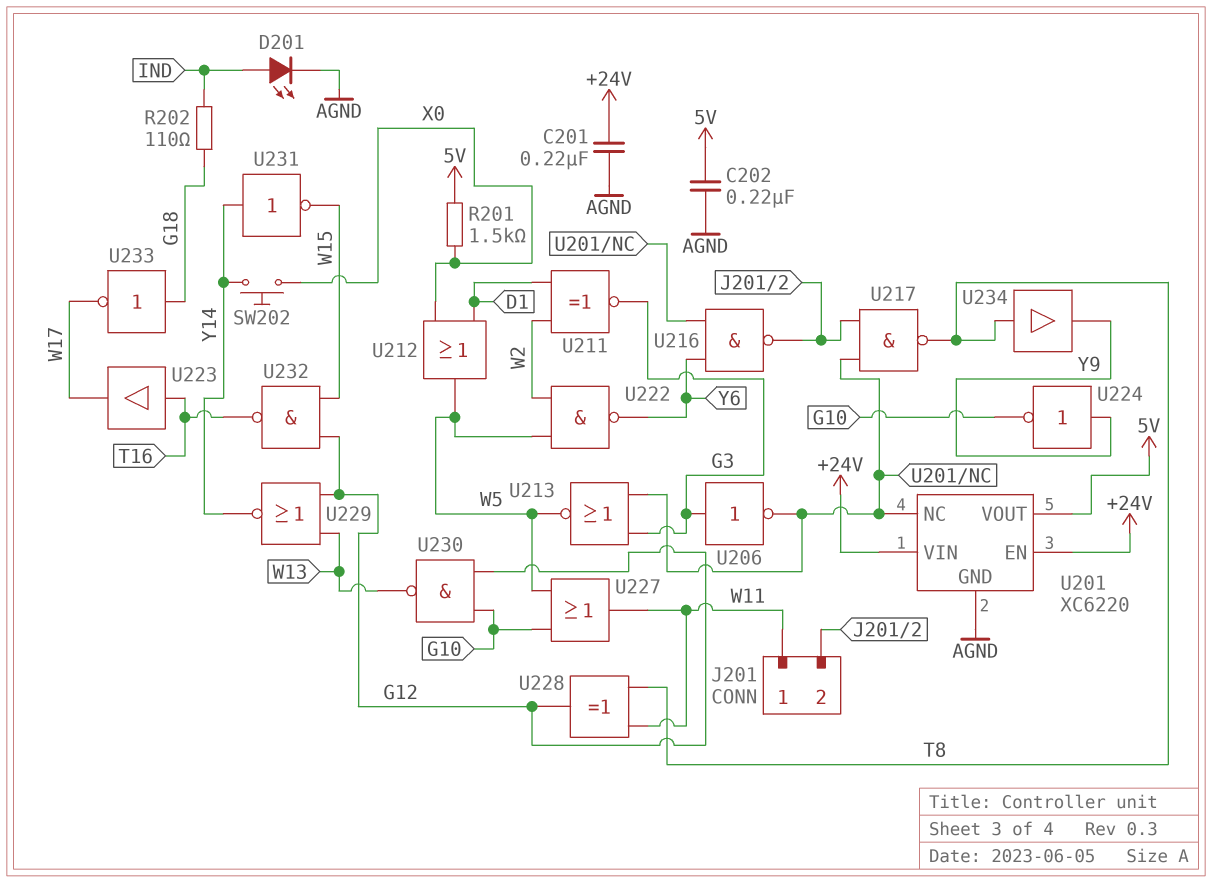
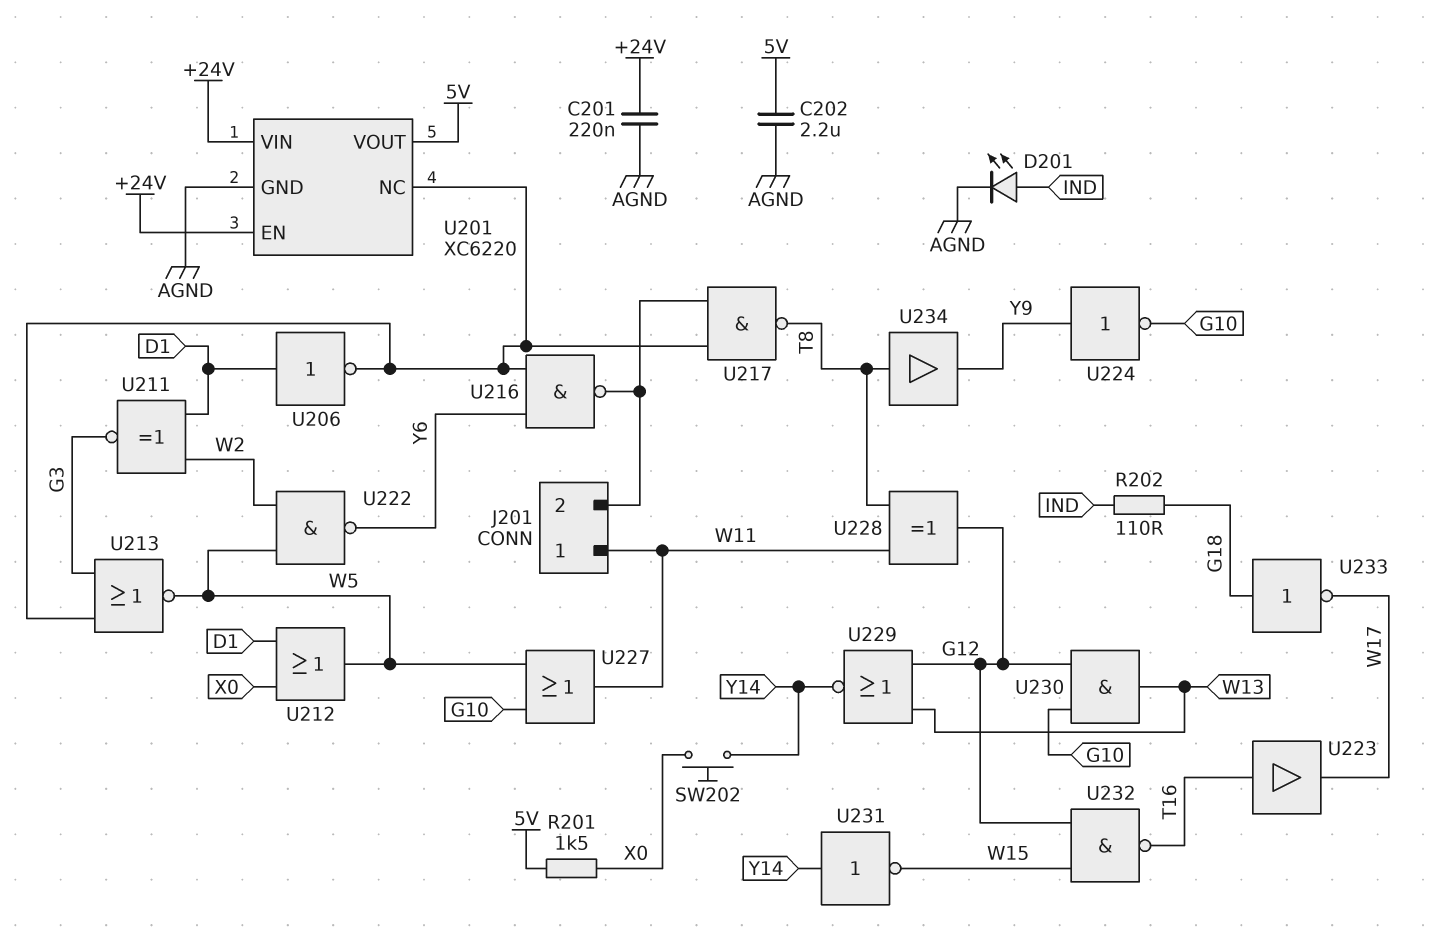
C202: 220nF (5V, AGND) -> 2.2uF (5V, AGND)
U206: NOT (in G3, out U201/NC) -> NOT (in D1, out U201/NC)
U230: NAND (in G10, in G12, out W13) -> AND (in G10, in G12, out W13)

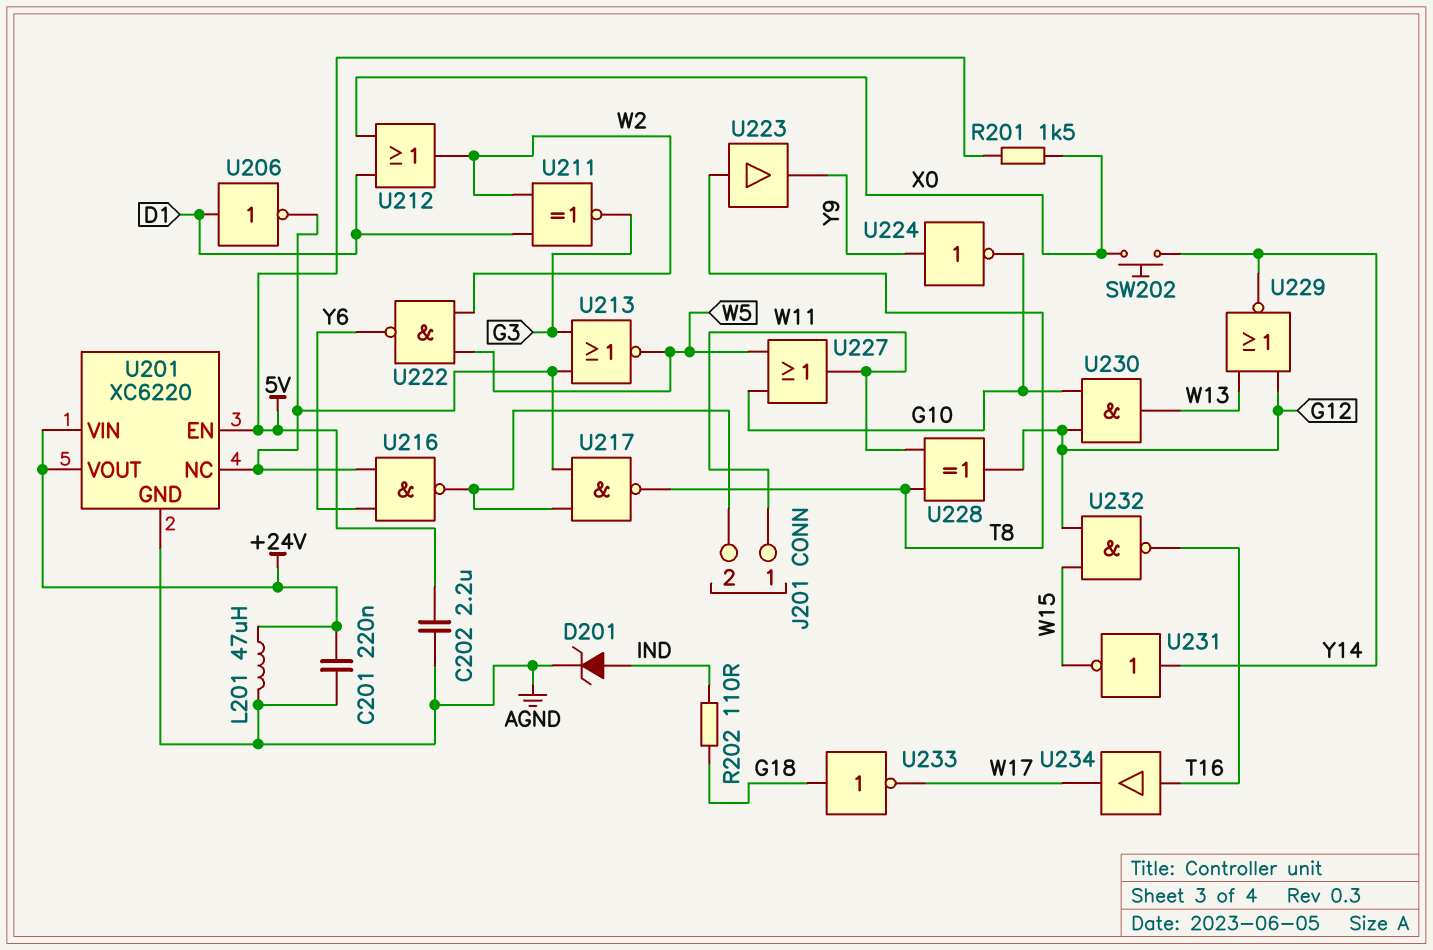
D201: LED (A IND, K AGND) -> zener (A IND, K AGND)
L201: none -> 47uH (+24V, AGND)
U201 pin EN: +24V -> 5V
U201 pin VOUT: 5V -> +24V
U212: OR (in D1, in X0, out W5) -> OR (in D1, in X0, out W2)
U223: buffer (in T16, out W17) -> buffer (in T8, out Y9)
U234: buffer (in T8, out Y9) -> buffer (in T16, out W17)

